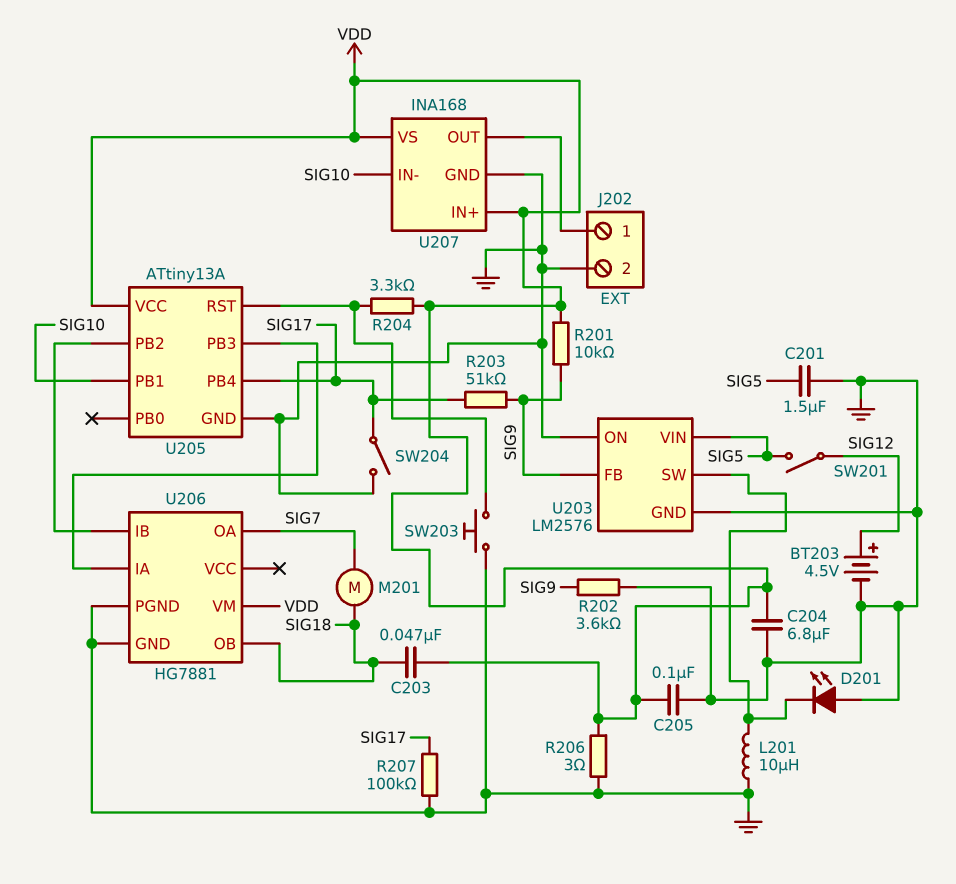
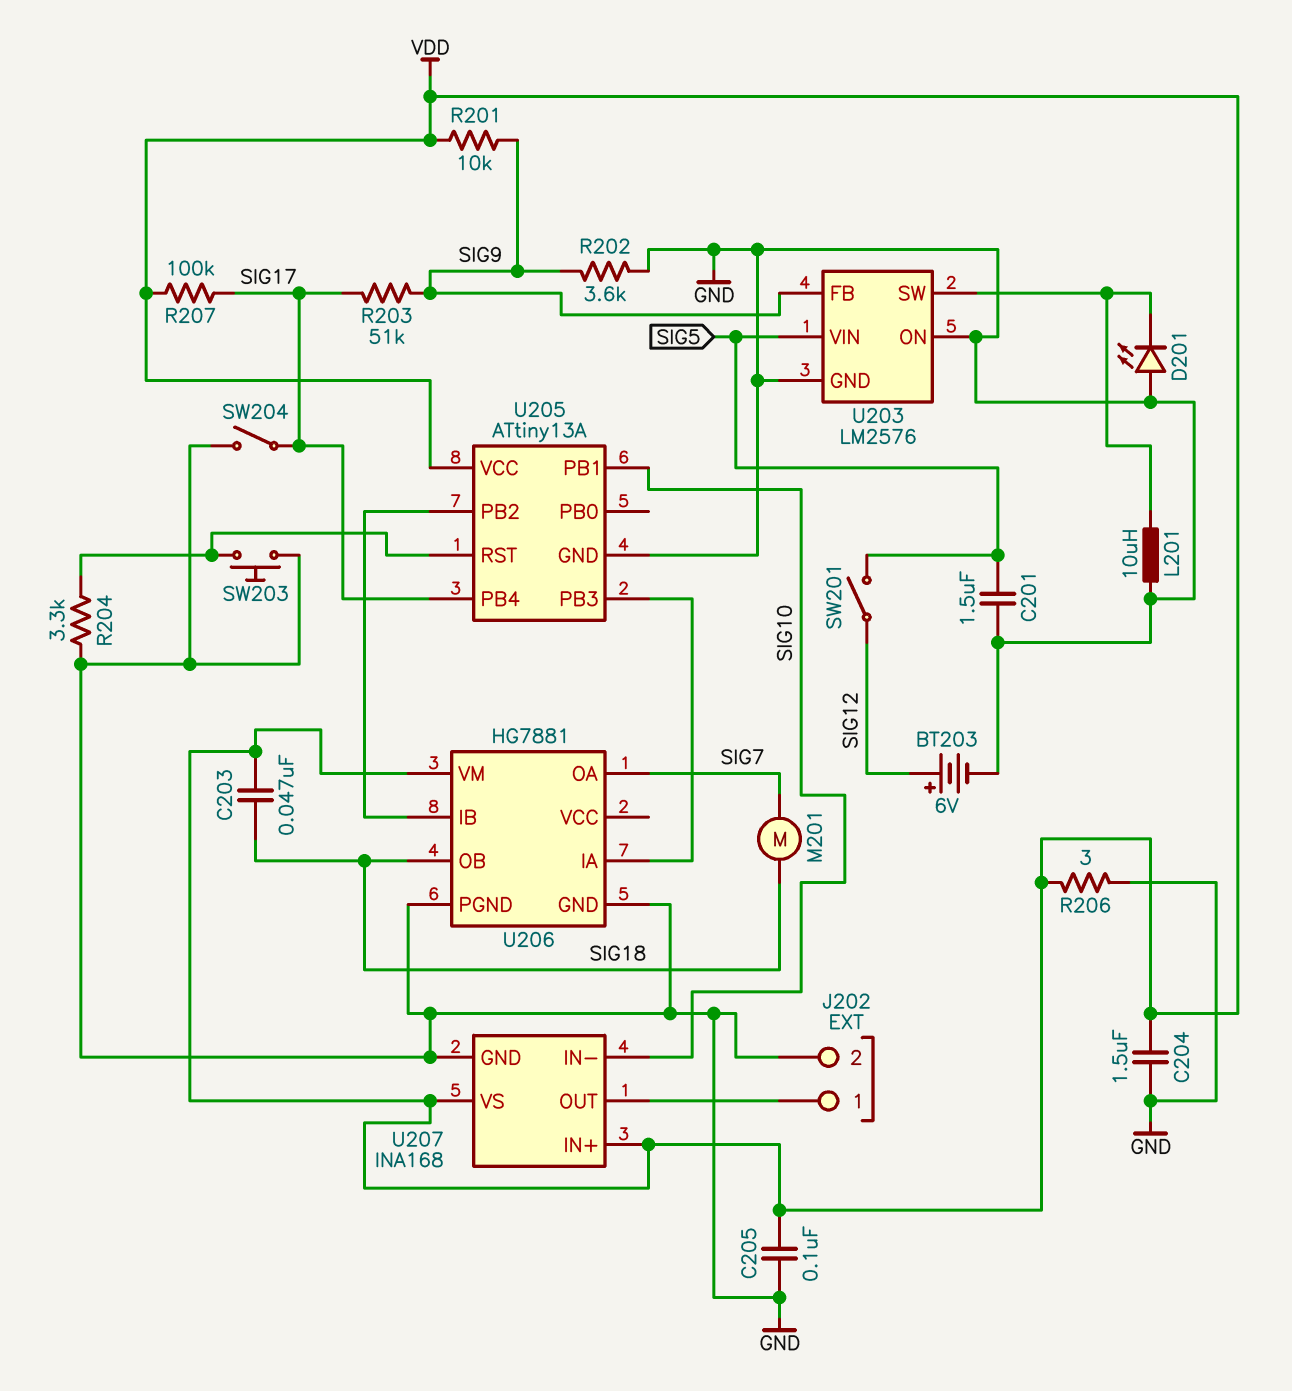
BT203: 4.5V (plus SIG12, minus GND) -> 6V (plus SIG12, minus GND)
C204: 6.8uF (GND, VDD) -> 1.5uF (GND, VDD)
R204: 3.3k (U205/RST, VDD) -> 3.3k (GND, U205/RST)
R207: 100k (GND, SIG17) -> 100k (SIG17, VDD)

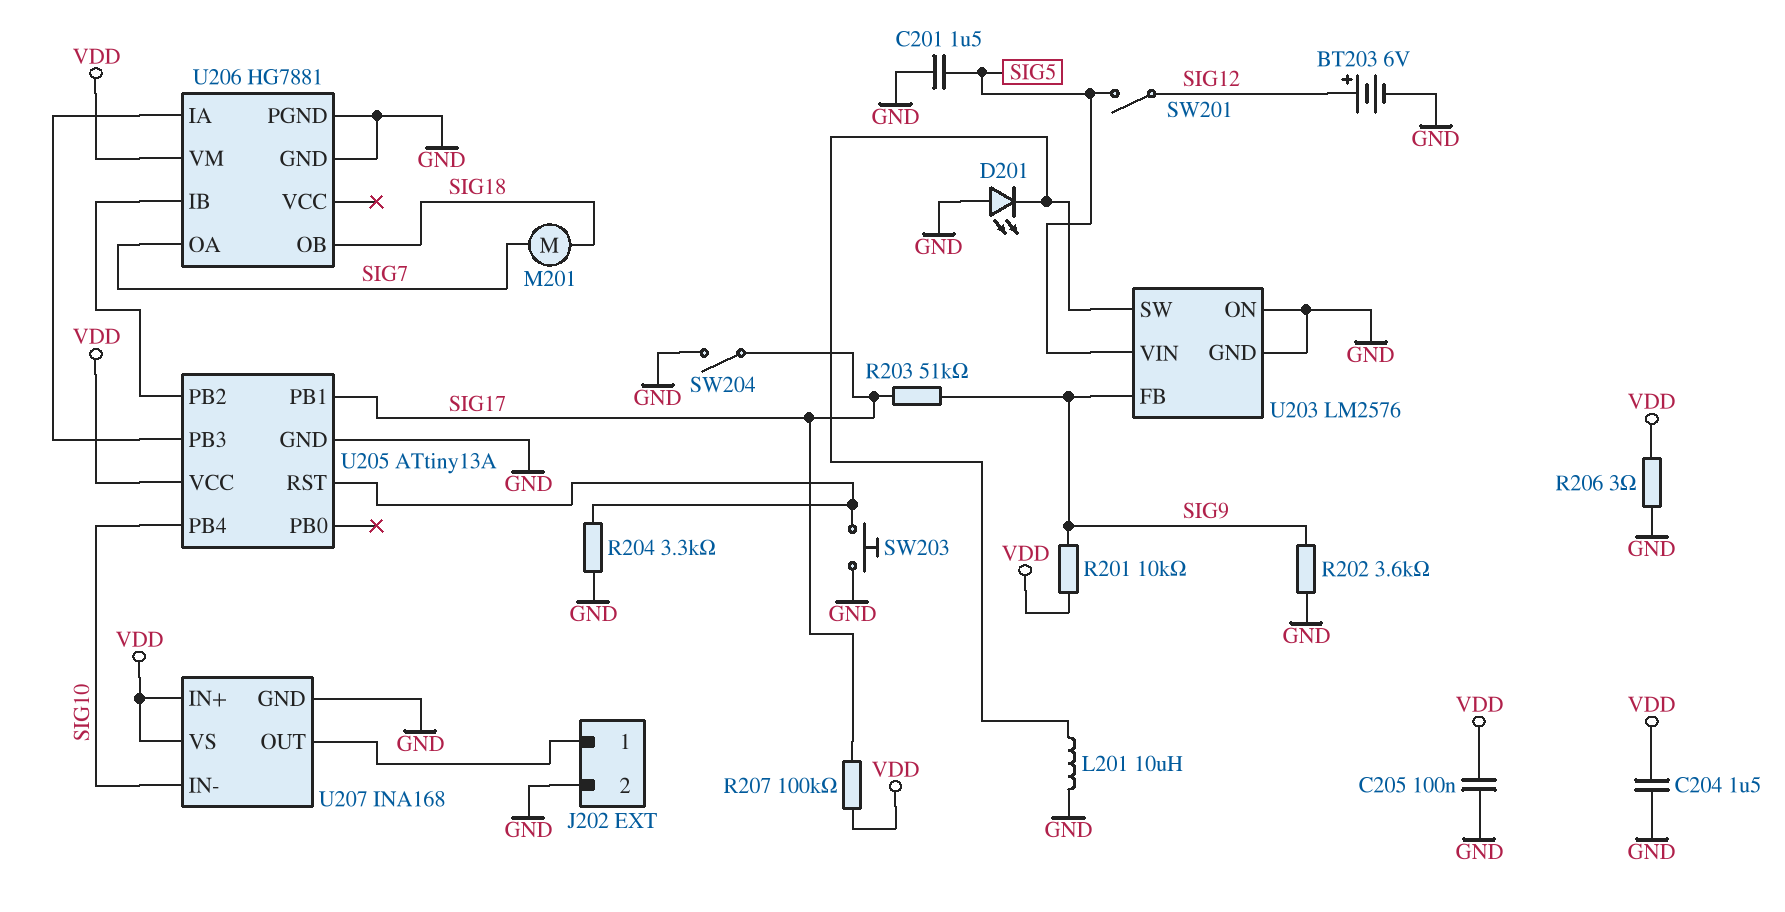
C203: 47nF (SIG18, VDD) -> none
U205 pin PB1: SIG10 -> SIG17
U205 pin PB4: SIG17 -> SIG10

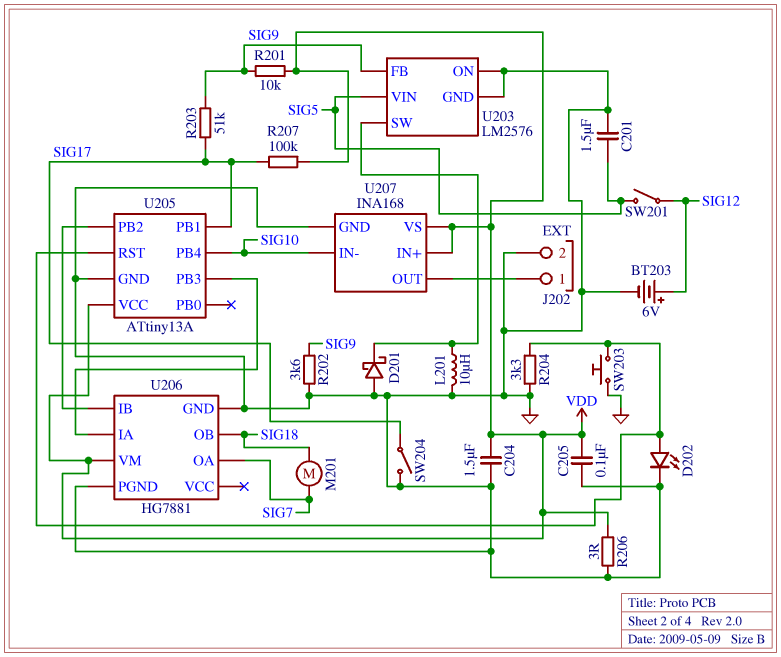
D201: LED (A GND, K U203/SW) -> schottky (A GND, K U203/SW)
D202: none -> LED (A U205/RST, K GND)

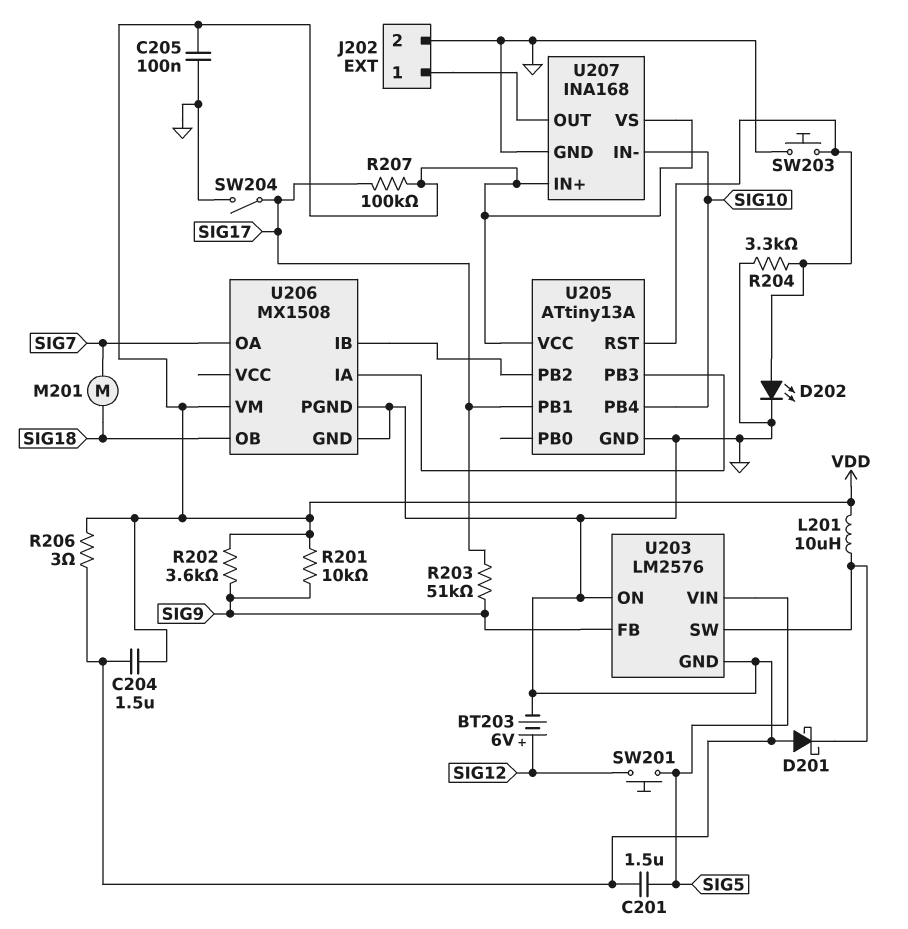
L201: 10uH (GND, U203/SW) -> 10uH (U203/SW, VDD)
R202: 3.6k (GND, SIG9) -> 3.6k (SIG9, VDD)
SW201: switch (SIG5, SIG12) -> button (SIG5, SIG12)
U206: HG7881 -> MX1508

